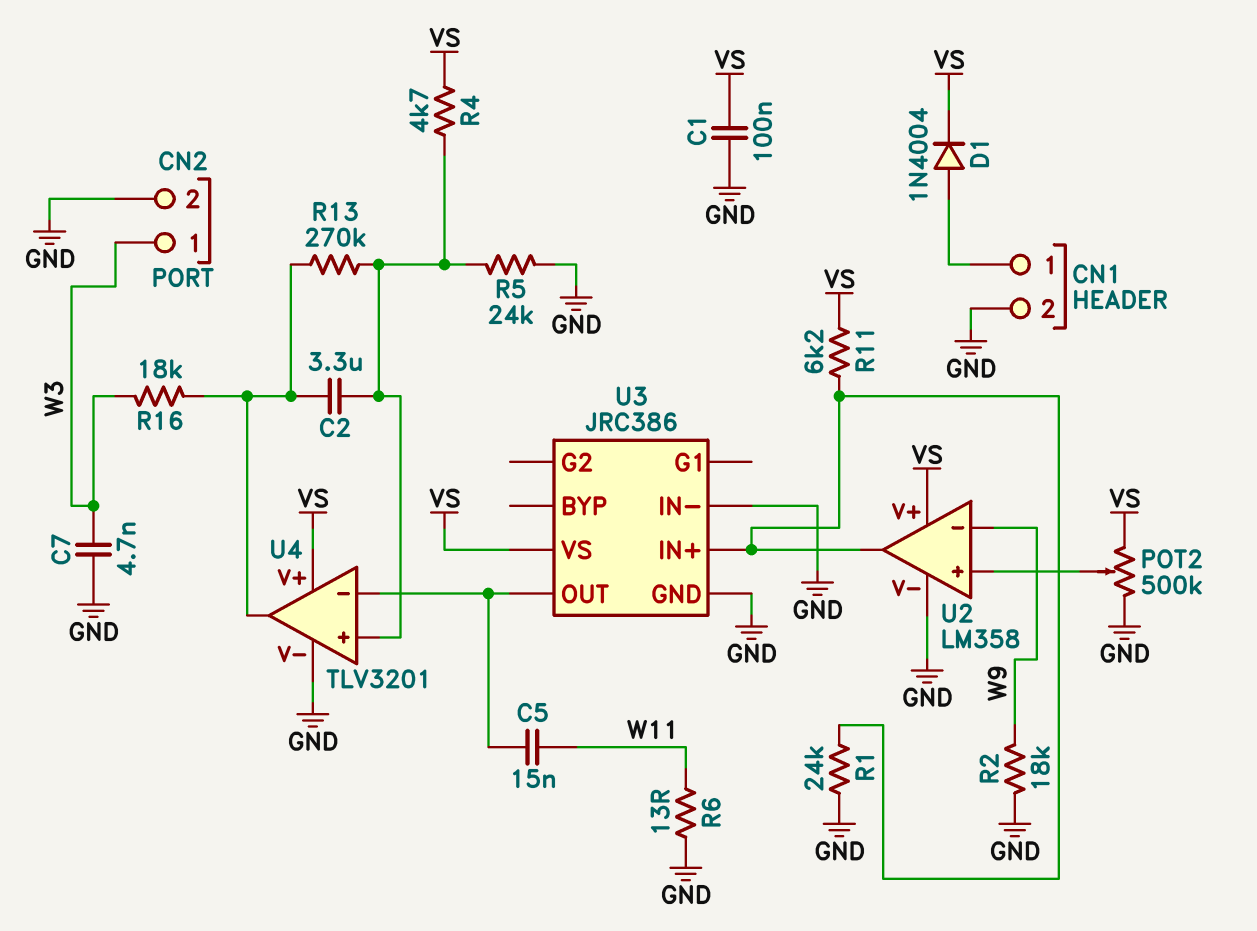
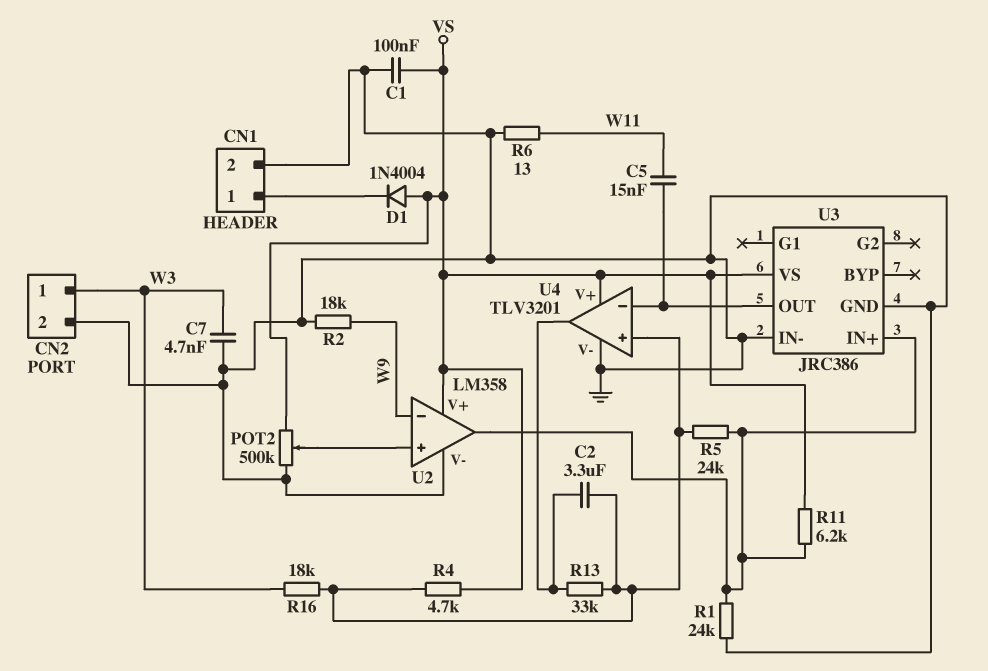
D1: diode 1N4004 (A CN1/1, K VS) -> diode 1N4004 (A VS, K CN1/1)
R5: 24k (GND, U4/in+) -> 24k (U2/out, U4/in+)
R13: 270k (U4/in+, U4/out) -> 33k (U4/in+, U4/out)
R16: 18k (U4/out, W3) -> 18k (U4/in+, W3)

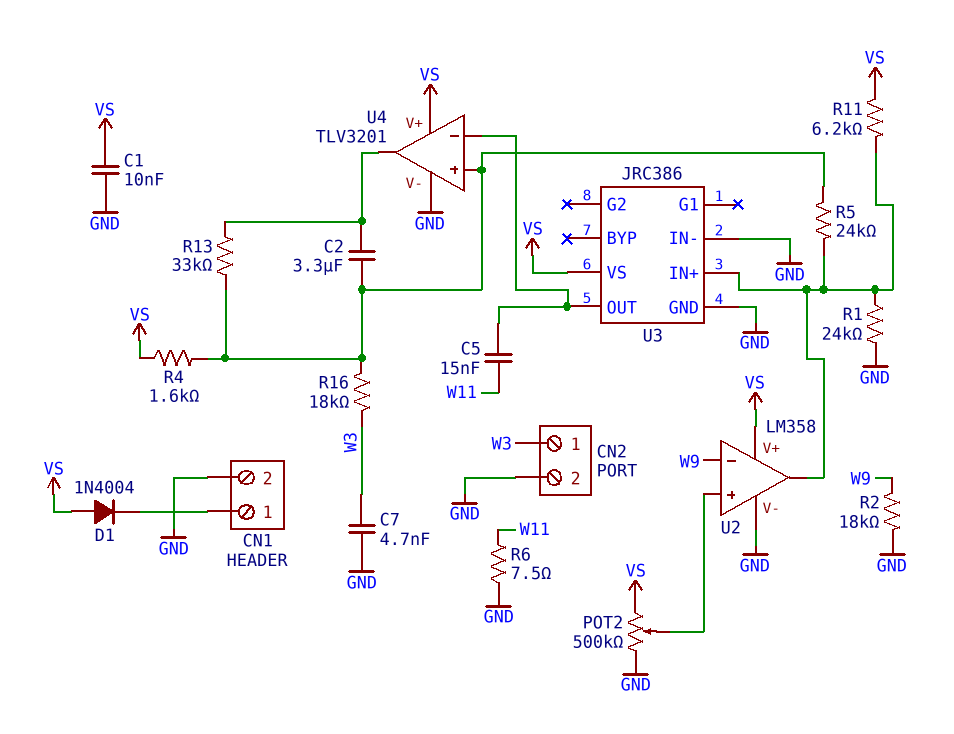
C1: 100nF (GND, VS) -> 10nF (GND, VS)
R4: 4.7k (U4/in+, VS) -> 1.6k (U4/in+, VS)
R6: 13 (GND, W11) -> 7.5 (GND, W11)

